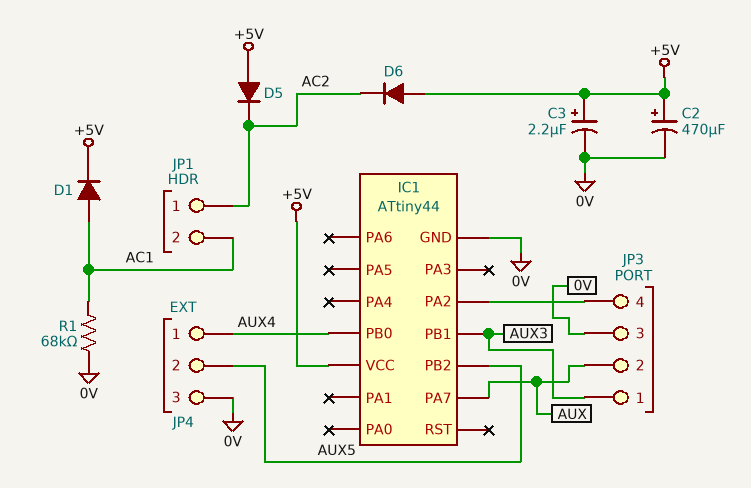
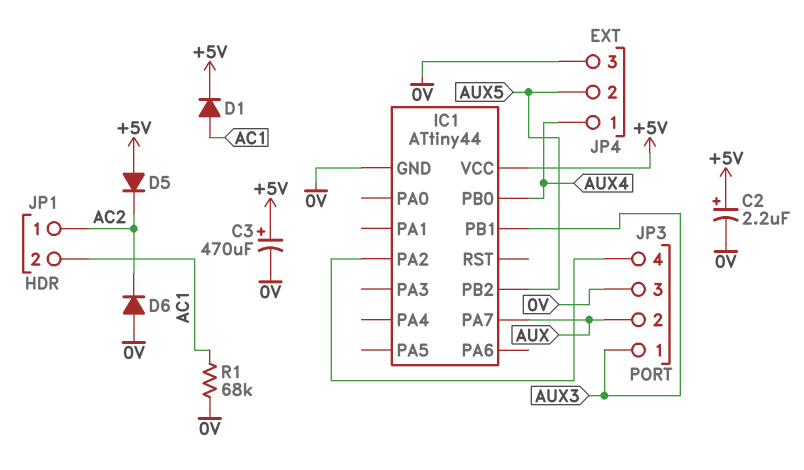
C2: 470uF (plus +5V, minus 0V) -> 2.2uF (plus +5V, minus 0V)
C3: 2.2uF (plus +5V, minus 0V) -> 470uF (plus +5V, minus 0V)
D6: diode (A +5V, K AC2) -> diode (A 0V, K AC2)

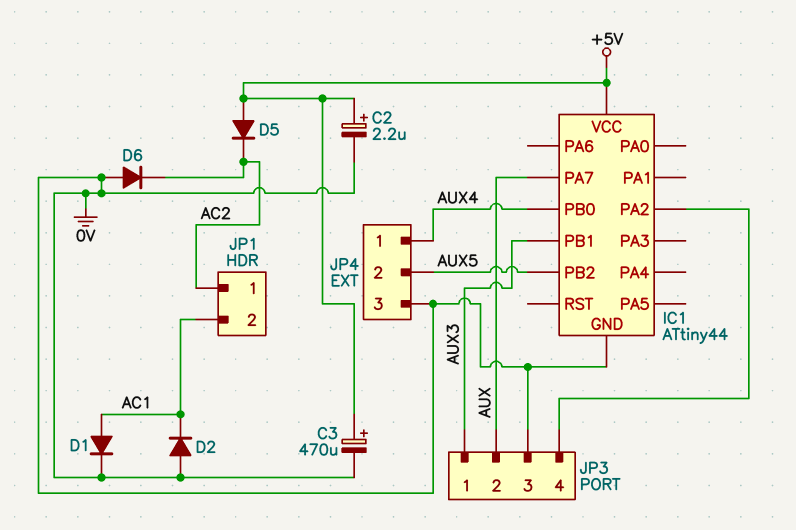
D1: diode (A AC1, K +5V) -> diode (A AC1, K 0V)
D2: none -> diode (A 0V, K AC1)
R1: 68k (0V, AC1) -> none

